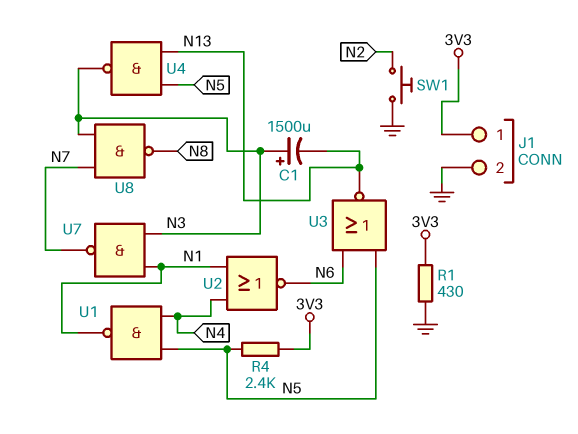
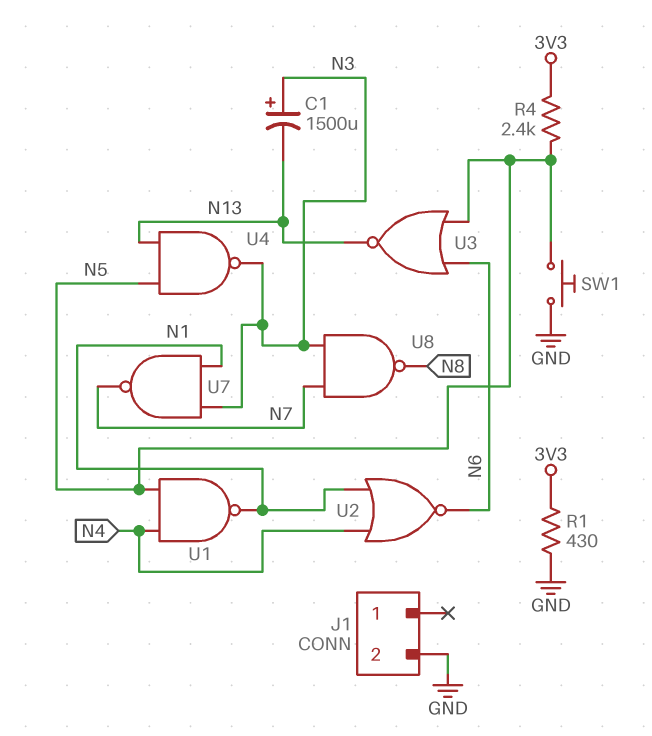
J1 pin 1: 3V3 -> none
SW1: button (GND, N2) -> button (GND, N5)

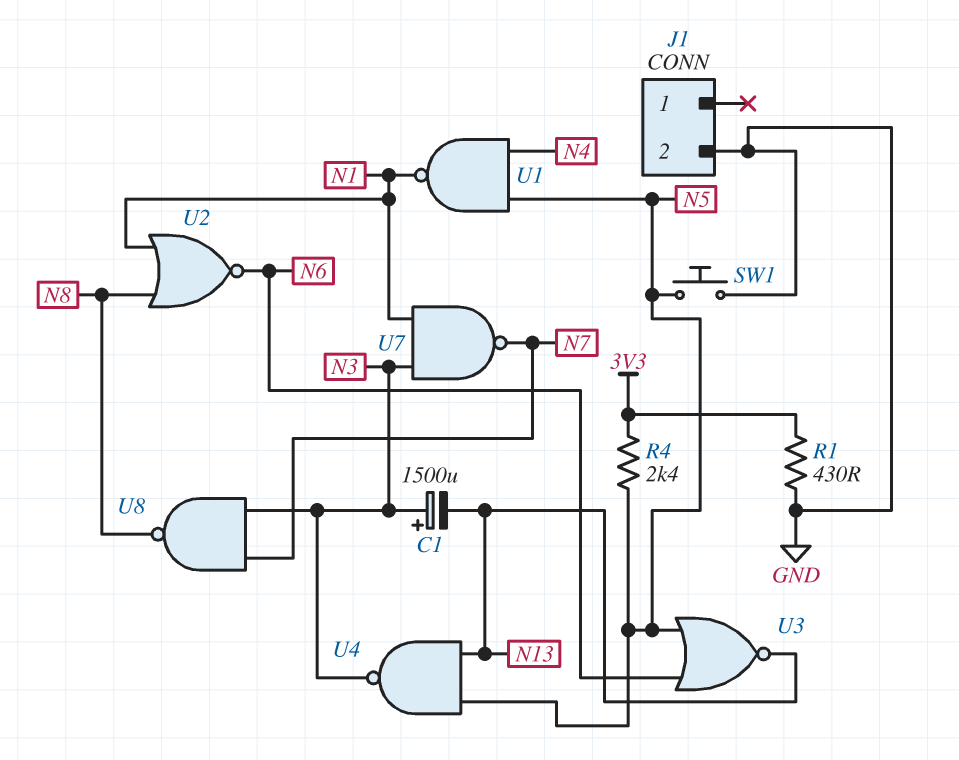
U2: NOR (in N1, in N4, out N6) -> NOR (in N1, in N8, out N6)

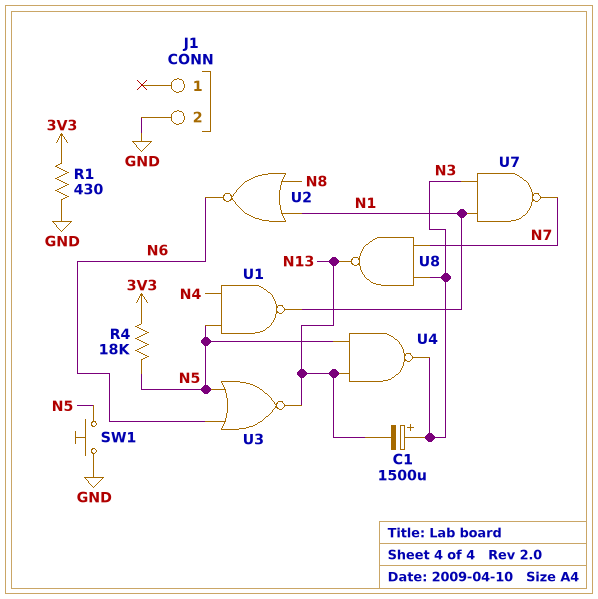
R4: 2.4k (3V3, N5) -> 18k (3V3, N5)
U8: NAND (in N3, in N7, out N8) -> NAND (in N3, in N7, out N13)

